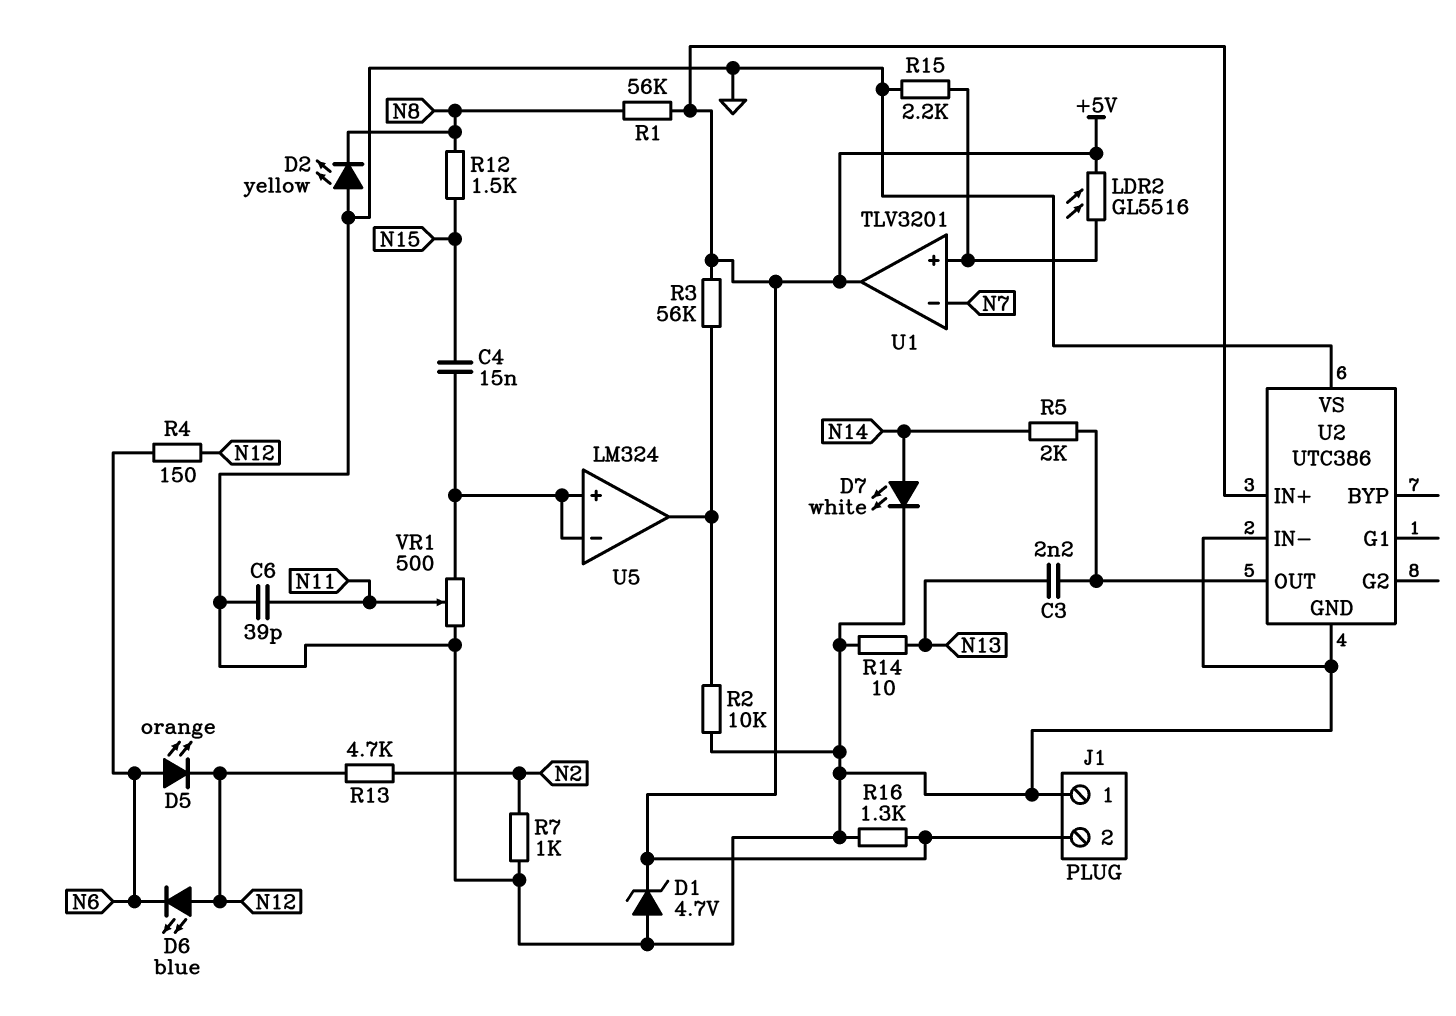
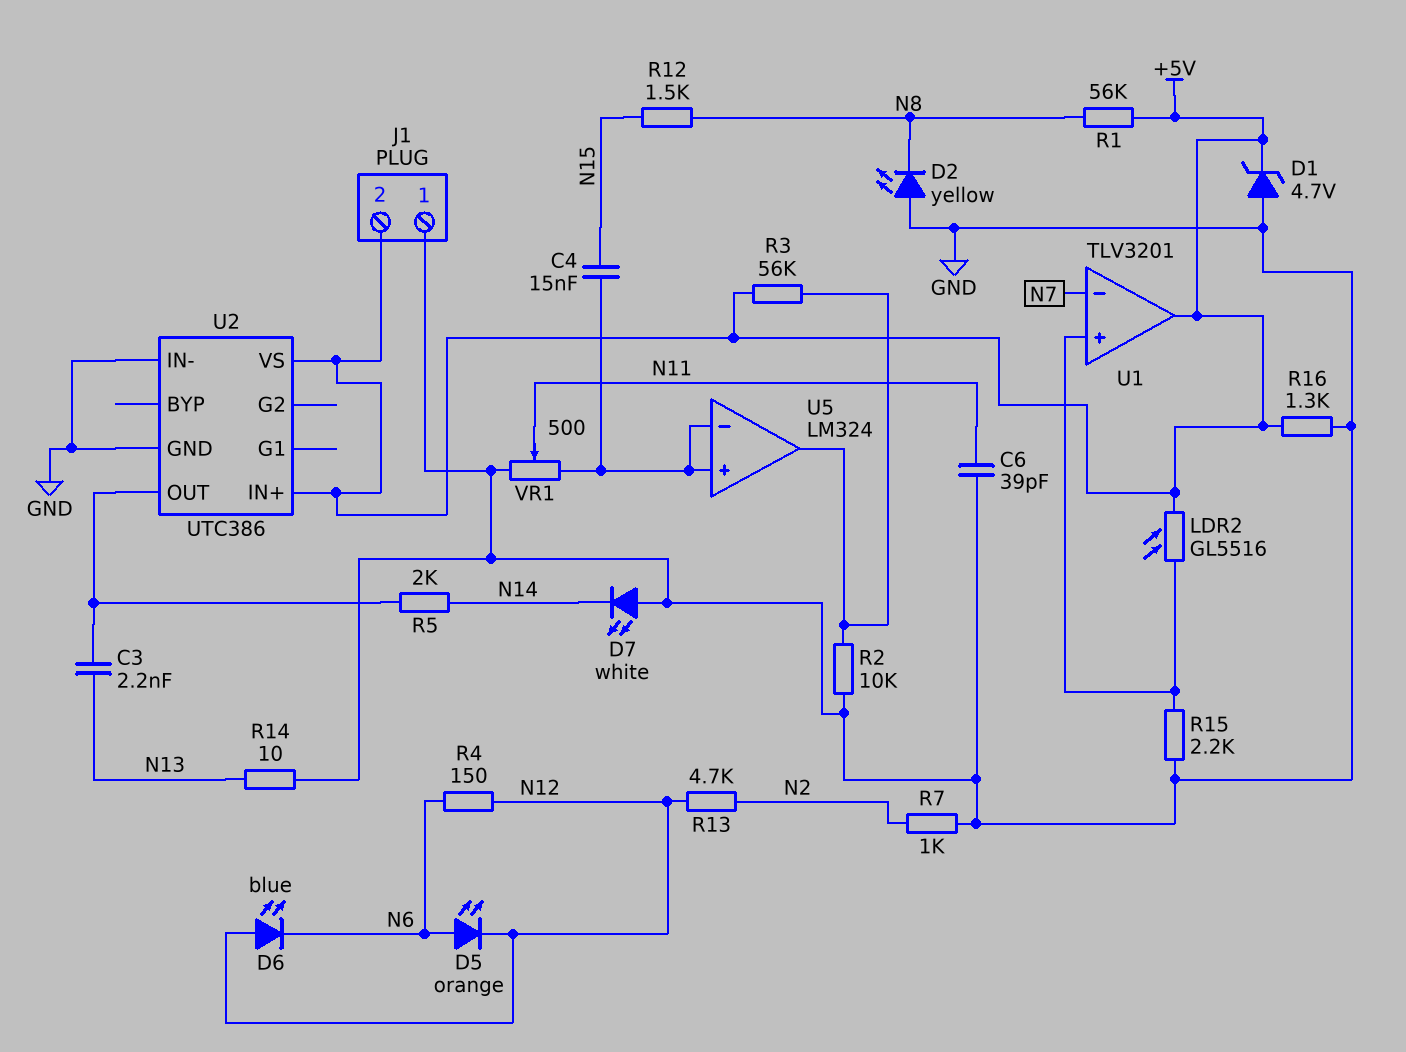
D7: LED white (A N14, K GND) -> LED white (A GND, K N14)
U2 pin VS: GND -> +5V

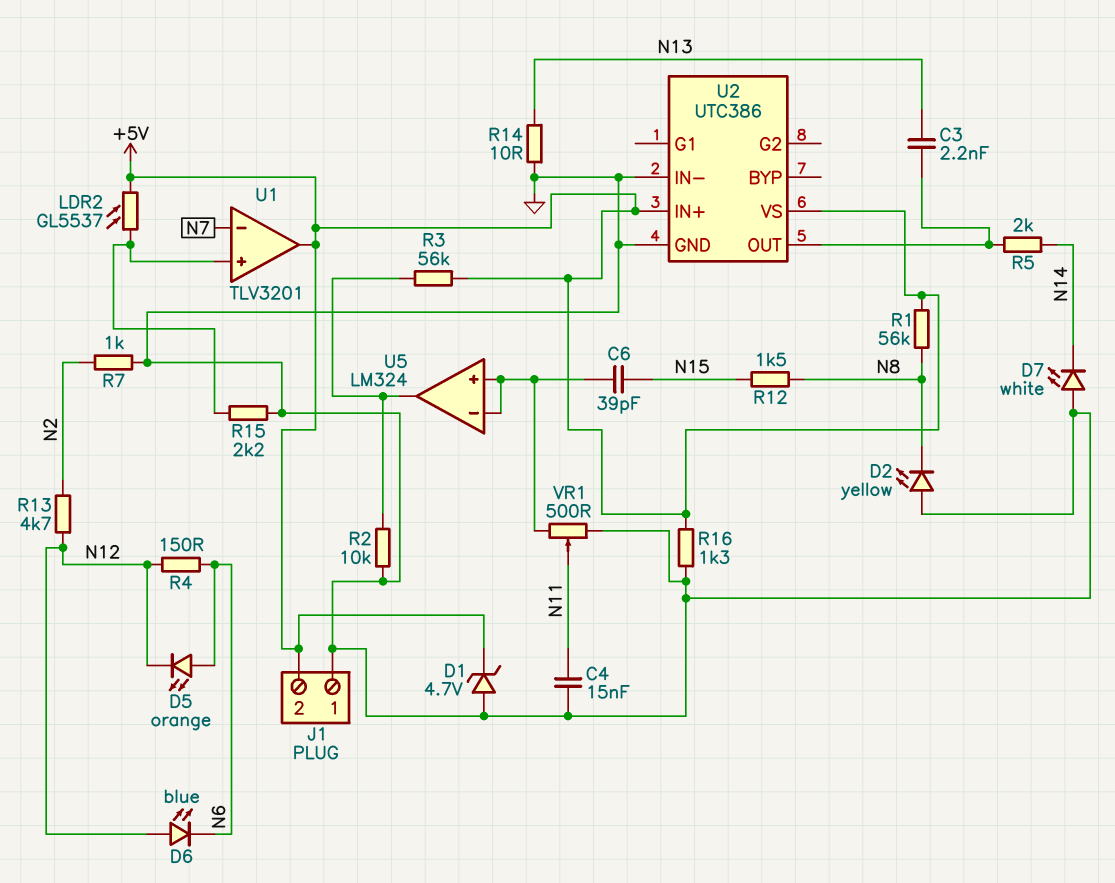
C4: 15nF (N15, U5/in+) -> 15nF (GND, N11)
C6: 39pF (GND, N11) -> 39pF (N15, U5/in+)
LDR2: GL5516 (+5V, U1/in+) -> GL5537 (+5V, U1/in+)

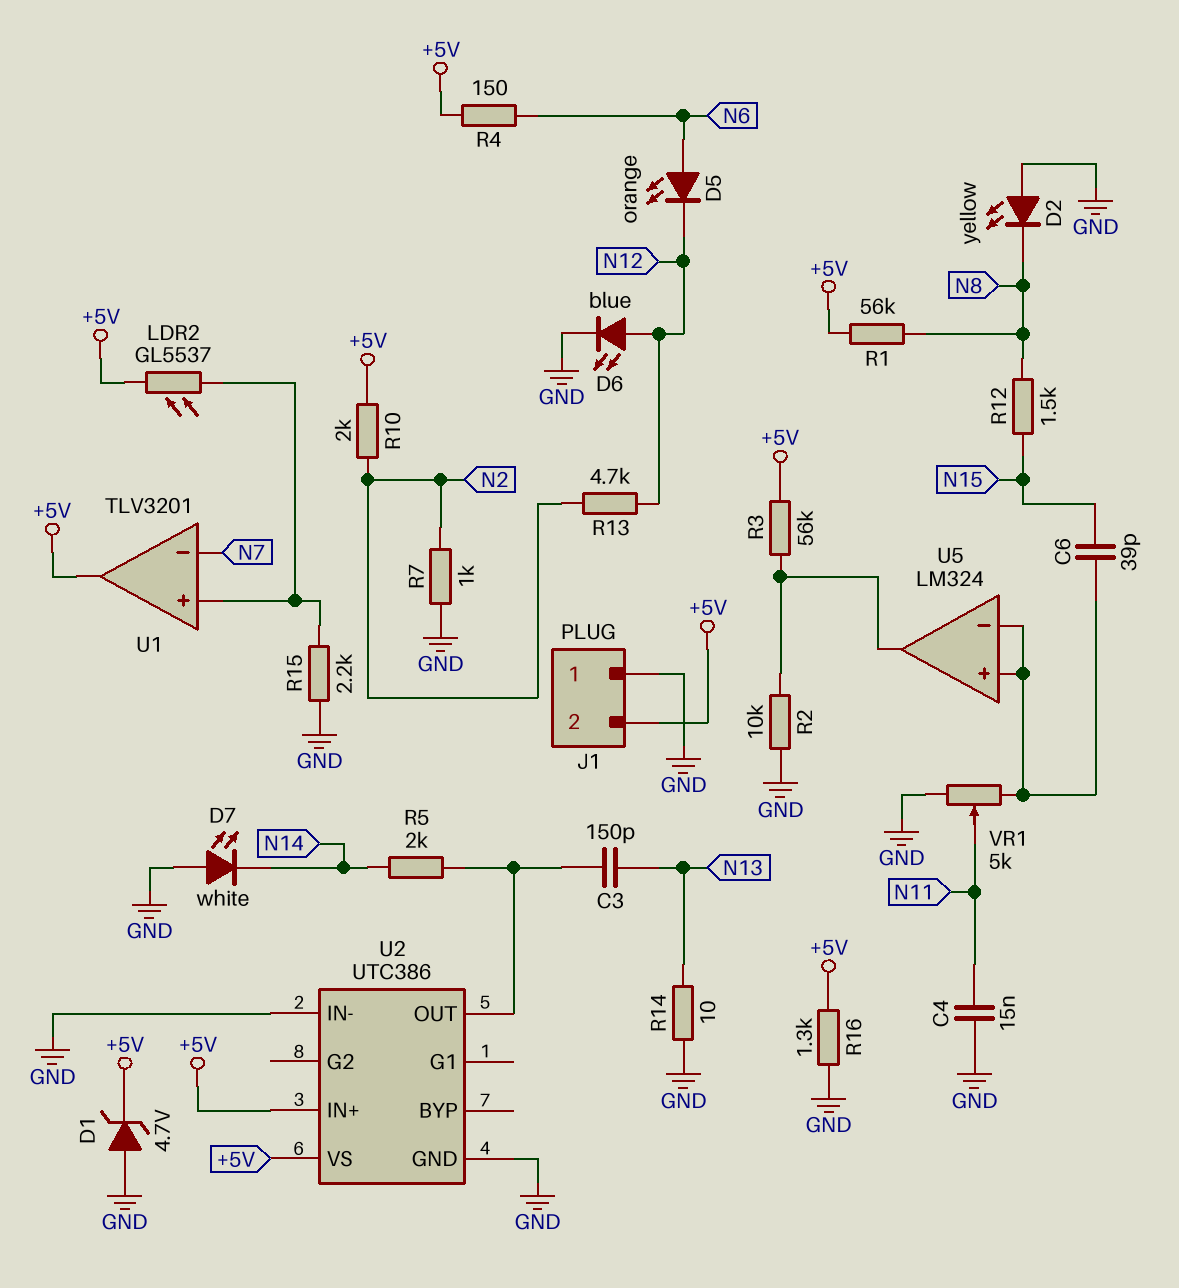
C3: 2.2nF (N13, U2/OUT) -> 150pF (N13, U2/OUT)
D6: LED blue (A N12, K N6) -> LED blue (A N12, K GND)
R4: 150 (N6, N12) -> 150 (+5V, N6)
R10: none -> 2k (+5V, N2)
VR1: 500 (GND, U5/in+, wiper N11) -> 5k (GND, U5/in+, wiper N11)

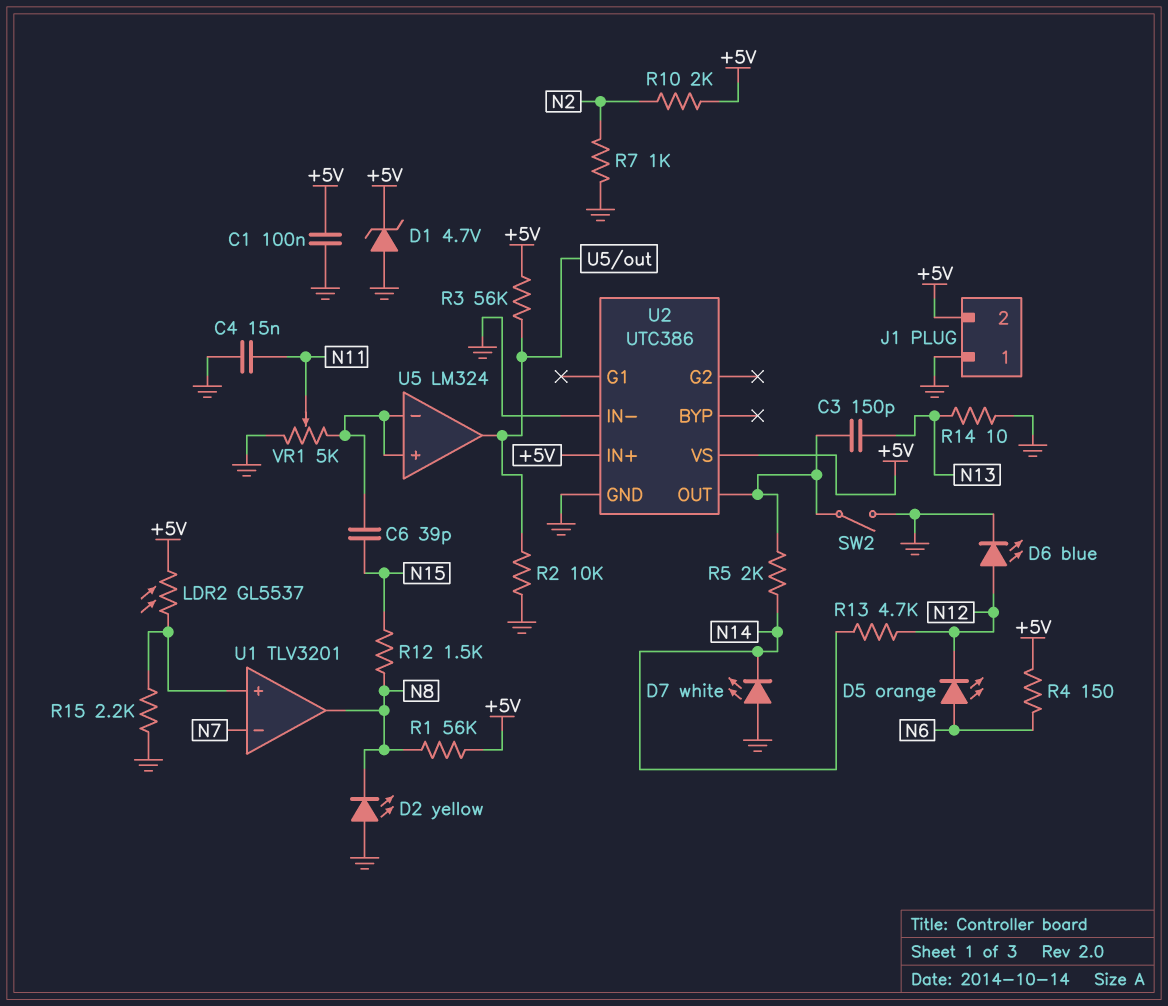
C1: none -> 100nF (+5V, GND)
R13: 4.7k (N2, N12) -> 4.7k (N12, N14)
R16: 1.3k (+5V, GND) -> none
SW2: none -> switch (GND, U2/OUT)
U1 pin out: +5V -> N8

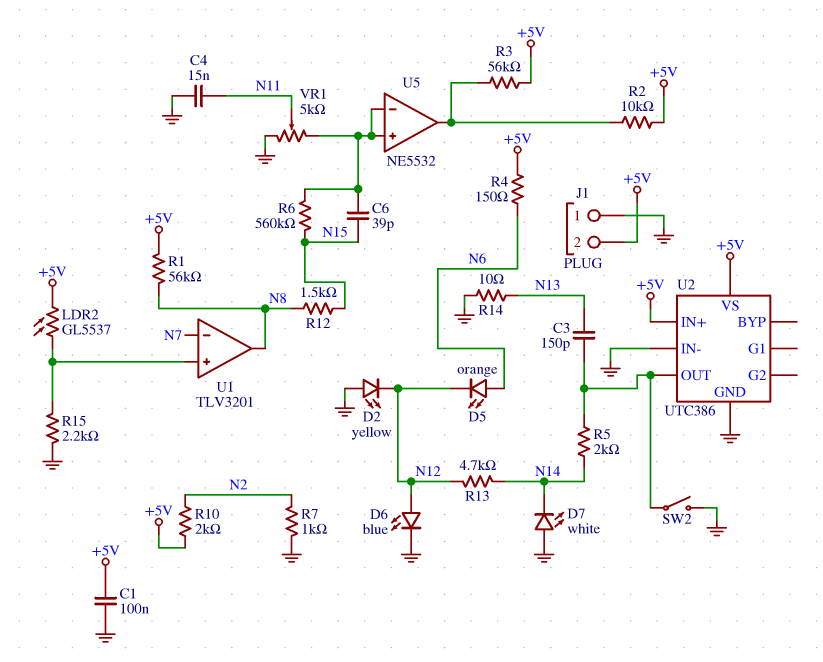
D1: zener 4.7V (A GND, K +5V) -> none
D2: LED yellow (A GND, K N8) -> LED yellow (A GND, K N12)
R2: 10k (GND, U5/out) -> 10k (+5V, U5/out)
R6: none -> 560k (N15, U5/in+)
U5: LM324 -> NE5532

